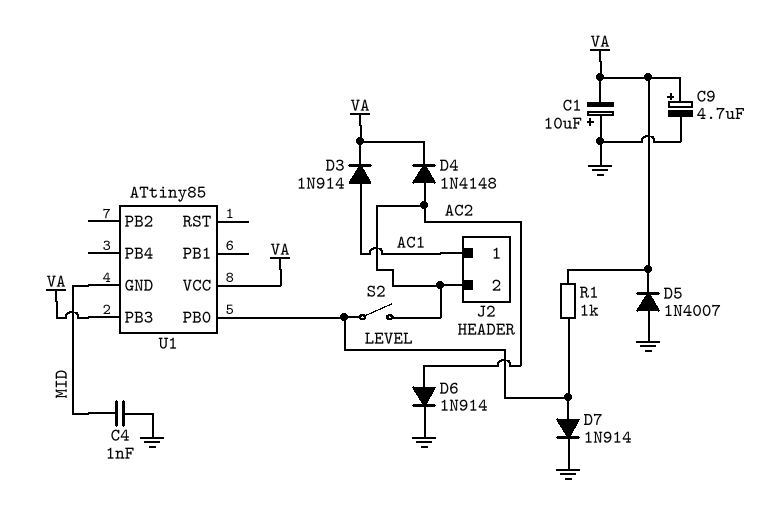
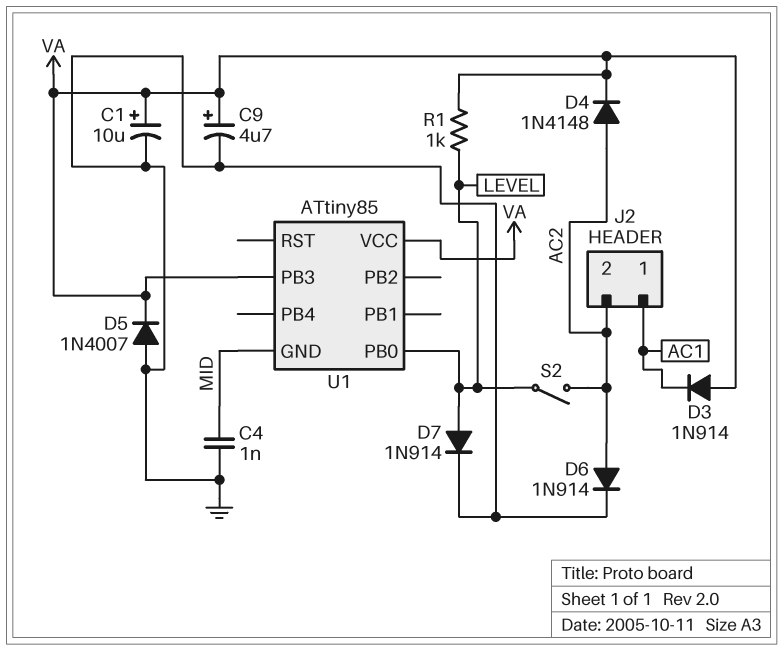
C1: 10uF (plus GND, minus VA) -> 10uF (plus VA, minus GND)
D3: diode 1N914 (A AC1, K VA) -> diode 1N914 (A VA, K AC1)

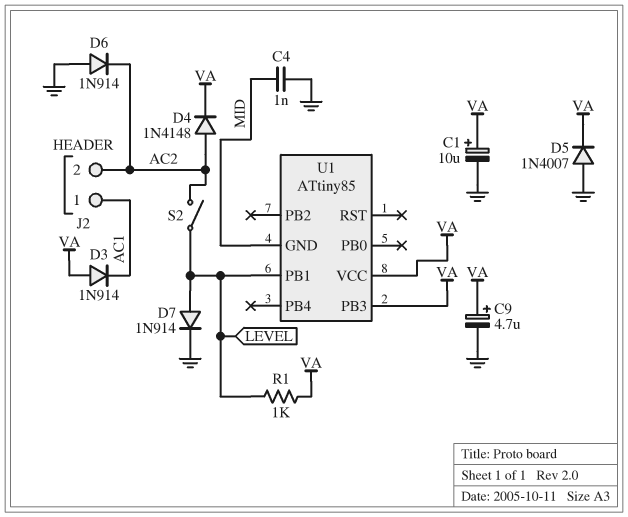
D6: diode 1N914 (A AC2, K GND) -> diode 1N914 (A GND, K AC2)
U1 pin PB0: LEVEL -> none
U1 pin PB1: none -> LEVEL

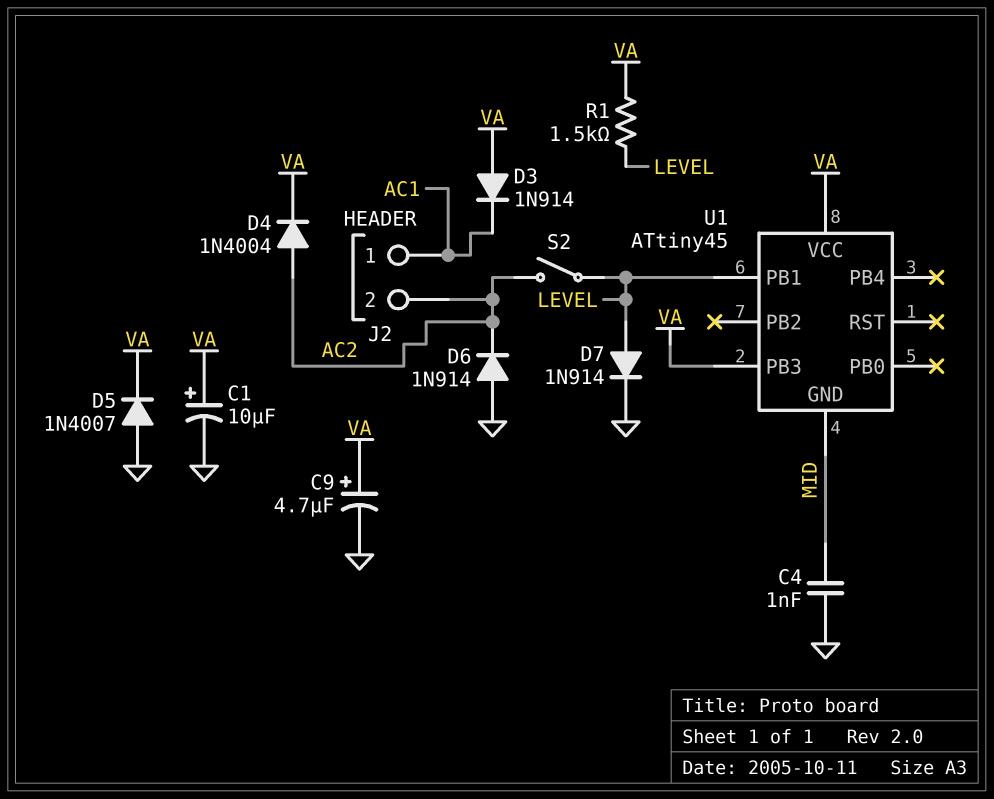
D4: diode 1N4148 (A AC2, K VA) -> diode 1N4004 (A AC2, K VA)
R1: 1k (LEVEL, VA) -> 1.5k (LEVEL, VA)
U1: ATtiny85 -> ATtiny45

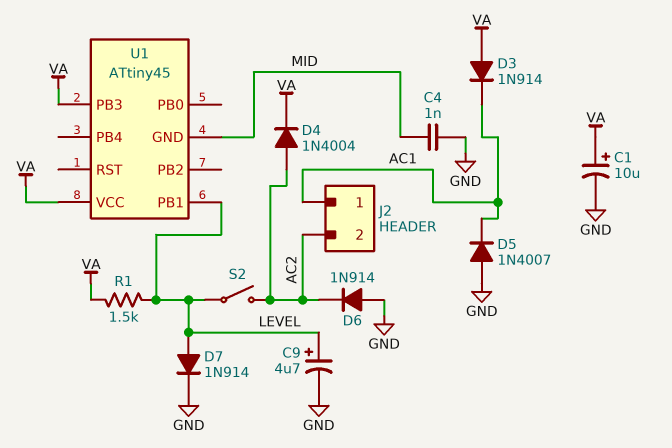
C9: 4.7uF (plus VA, minus GND) -> 4.7uF (plus LEVEL, minus GND)
D5: diode 1N4007 (A GND, K VA) -> diode 1N4007 (A GND, K AC1)

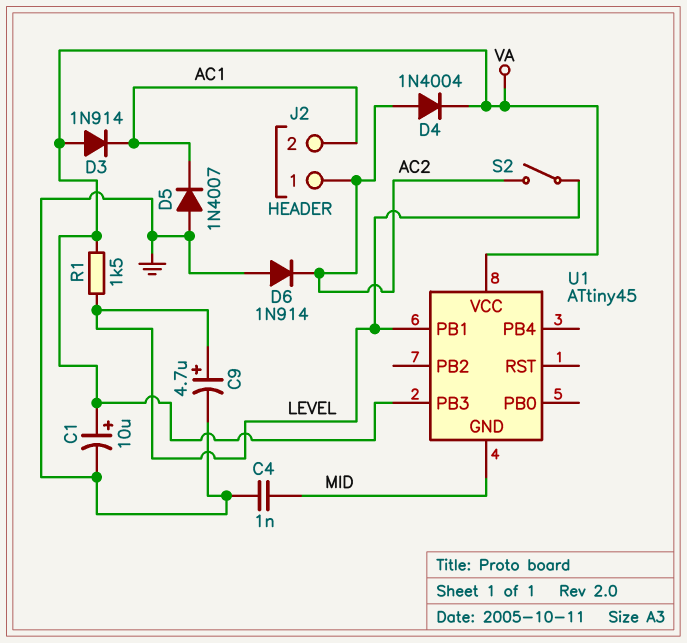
D7: diode 1N914 (A LEVEL, K GND) -> none
J2 pin 1: AC1 -> AC2
J2 pin 2: AC2 -> AC1

